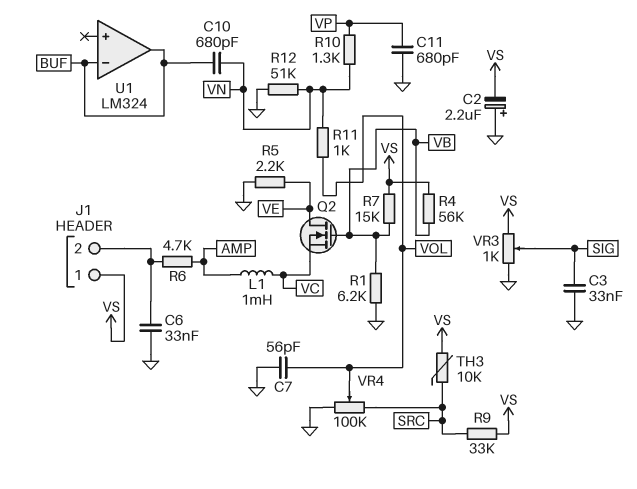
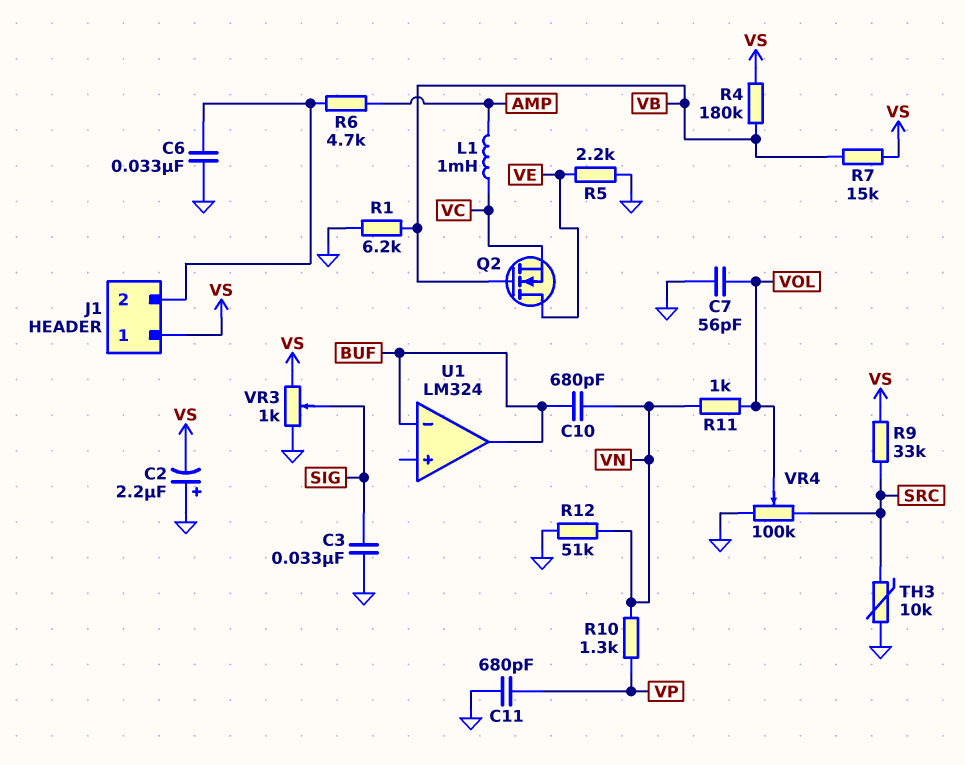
R4: 56k (VB, VS) -> 180k (VB, VS)
TH3: 10k (SRC, VS) -> 10k (GND, SRC)

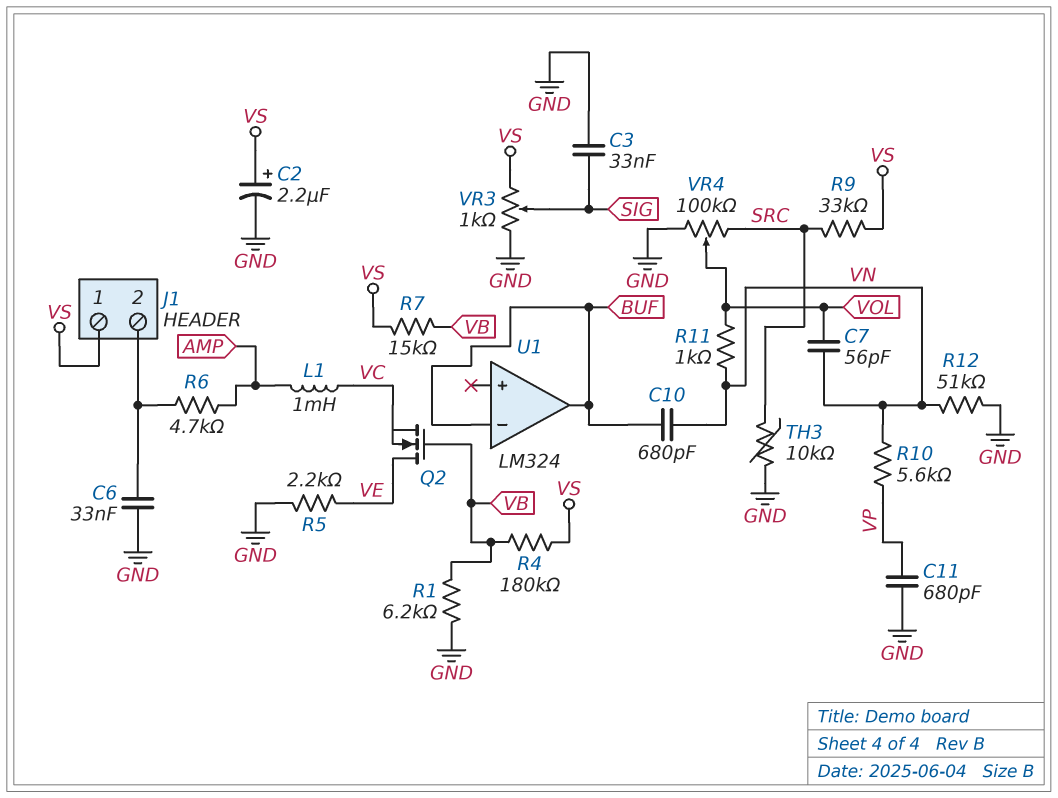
C2: 2.2uF (plus GND, minus VS) -> 2.2uF (plus VS, minus GND)
C7: 56pF (GND, VOL) -> 56pF (VN, VOL)
R10: 1.3k (VN, VP) -> 5.6k (VN, VP)

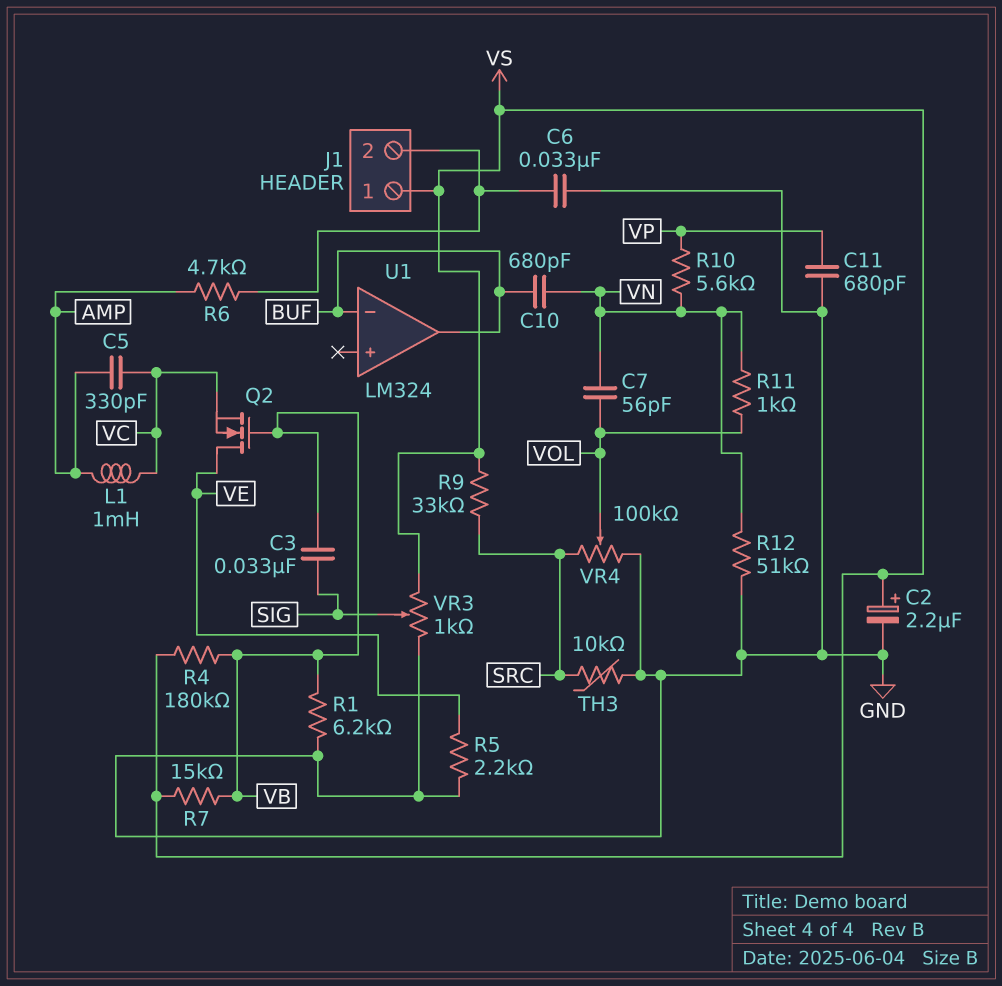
C3: 33nF (GND, SIG) -> 33nF (SIG, VB)
C5: none -> 330pF (AMP, VC)

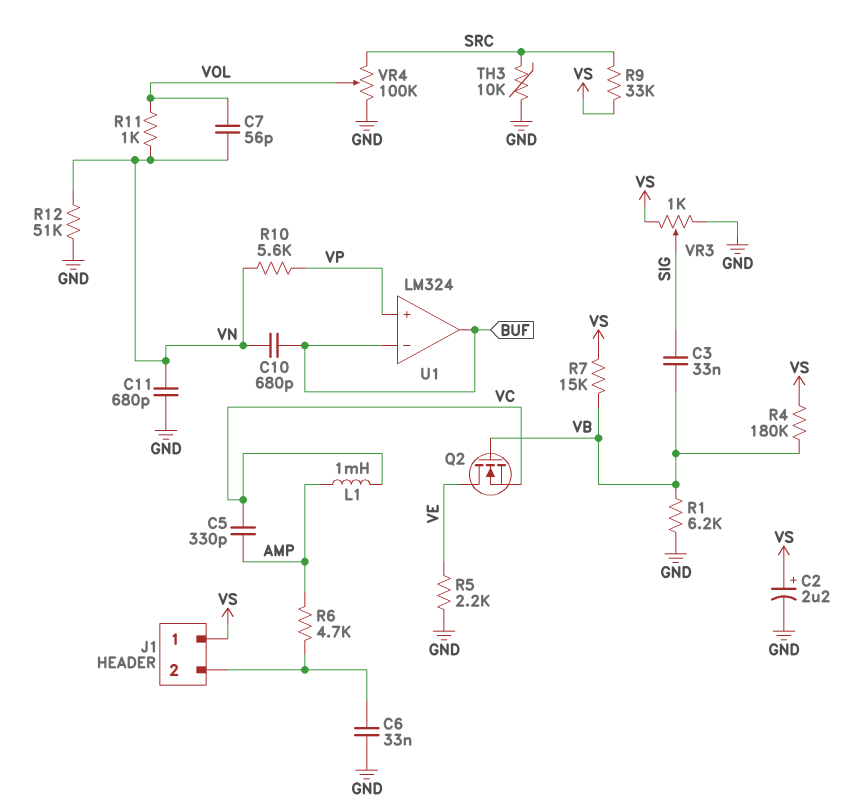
C11: 680pF (GND, VP) -> 680pF (GND, VN)
U1 pin in+: none -> VP

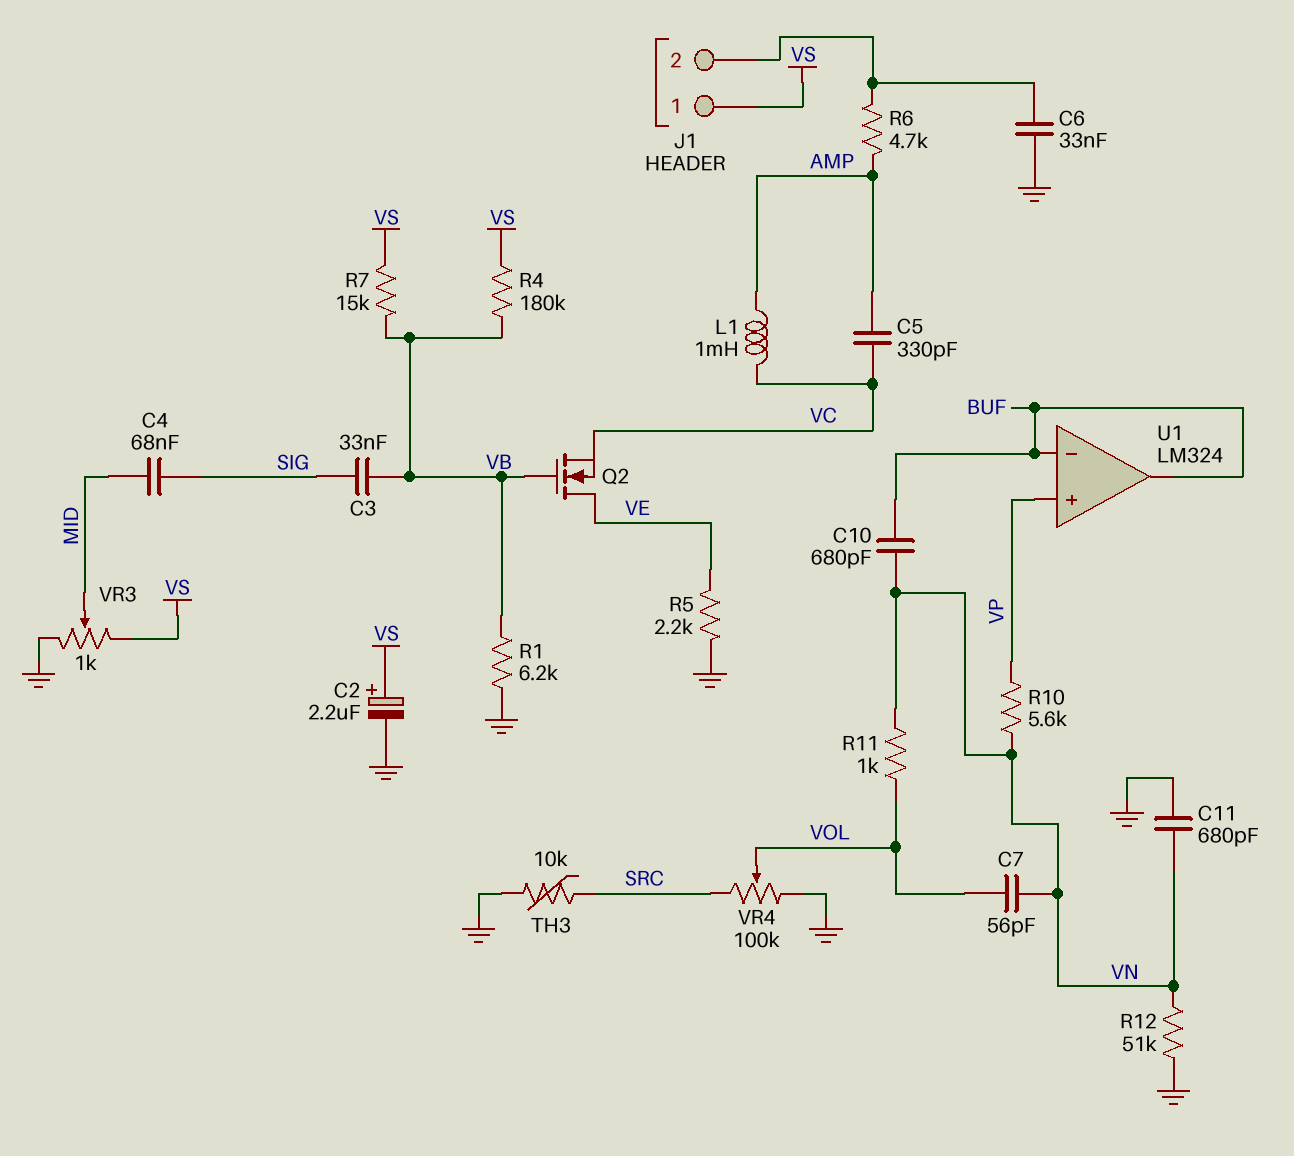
C4: none -> 68nF (MID, SIG)
R9: 33k (SRC, VS) -> none
VR3: 1k (GND, VS, wiper SIG) -> 1k (GND, VS, wiper MID)

